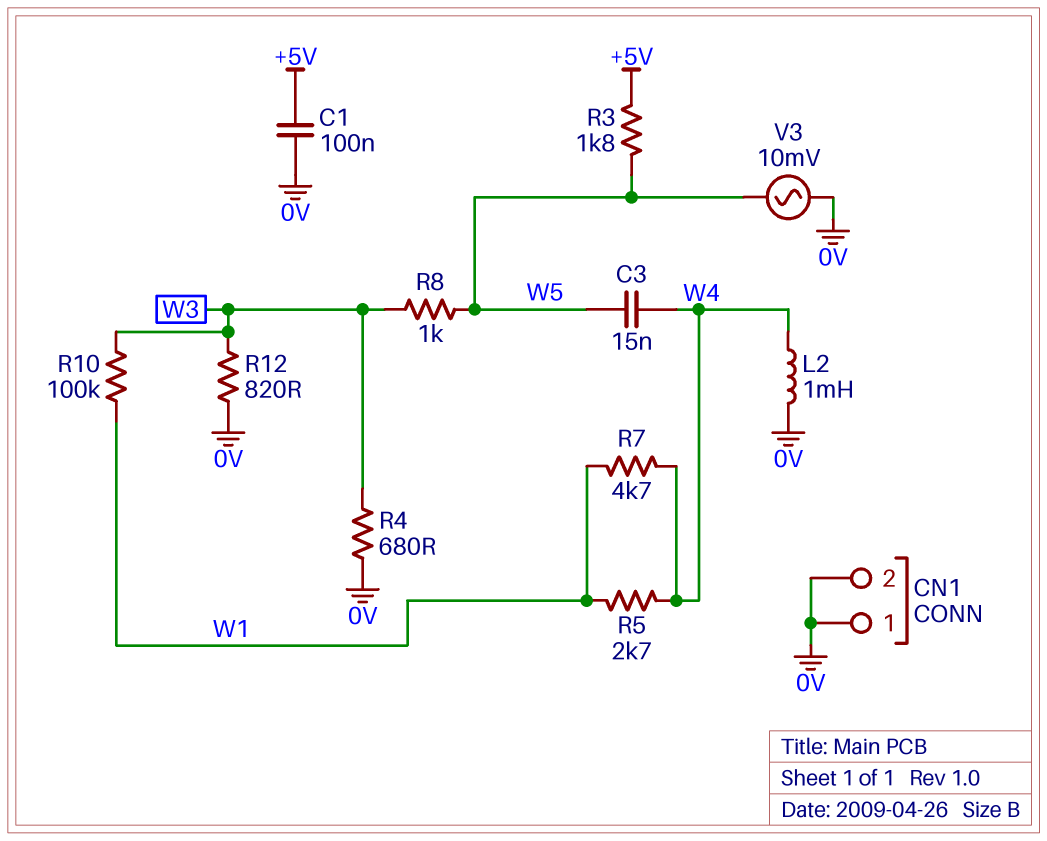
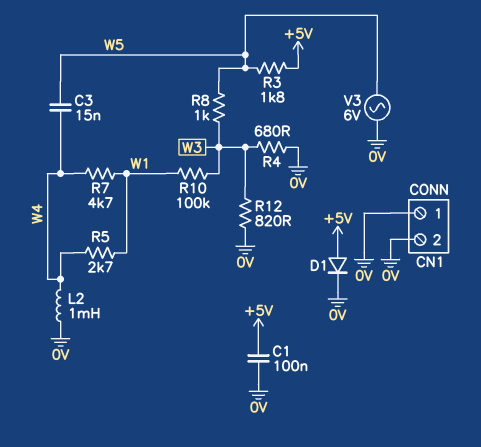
D1: none -> diode (A +5V, K 0V)
V3: AC 10mV (0V, W5) -> AC 6V (0V, W5)

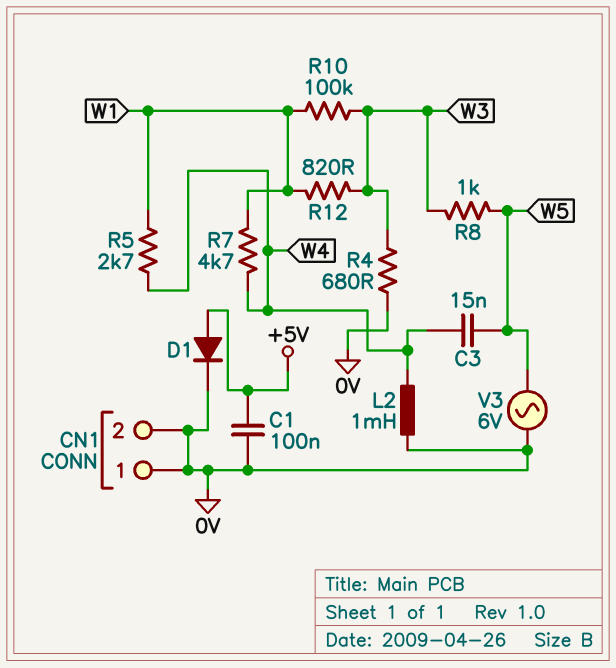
R3: 1.8k (+5V, W5) -> none
R12: 820 (0V, W3) -> 820 (W1, W3)

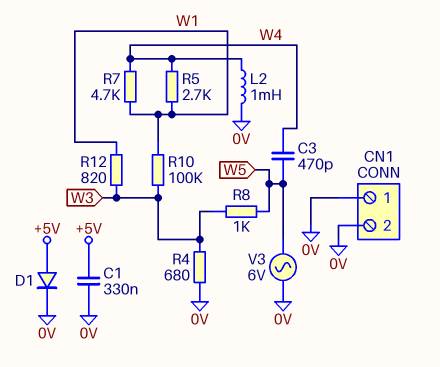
C1: 100nF (+5V, 0V) -> 330nF (+5V, 0V)
C3: 15nF (W4, W5) -> 470pF (W4, W5)

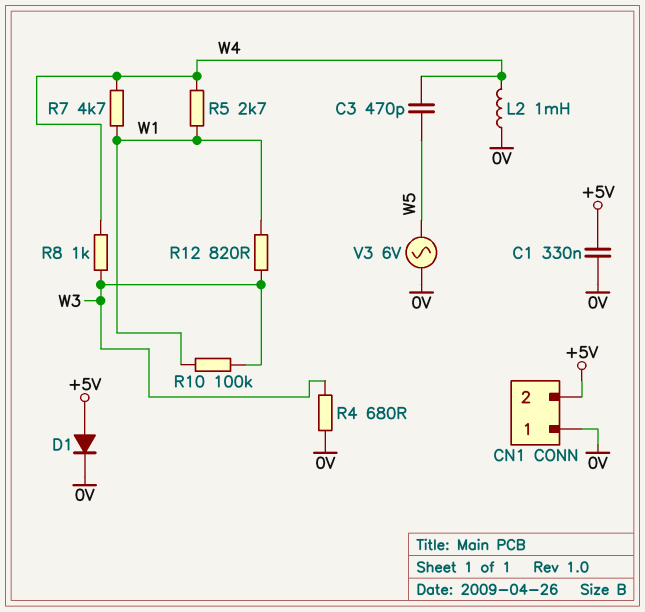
CN1 pin 2: 0V -> +5V
R8: 1k (W3, W5) -> 1k (W3, W4)

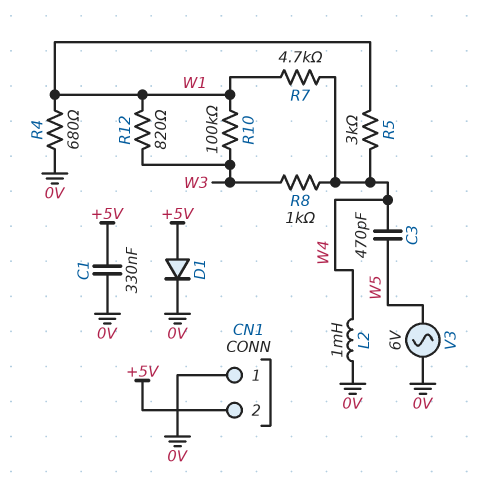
R4: 680 (0V, W3) -> 680 (0V, W1)
R5: 2.7k (W1, W4) -> 3k (W1, W4)

